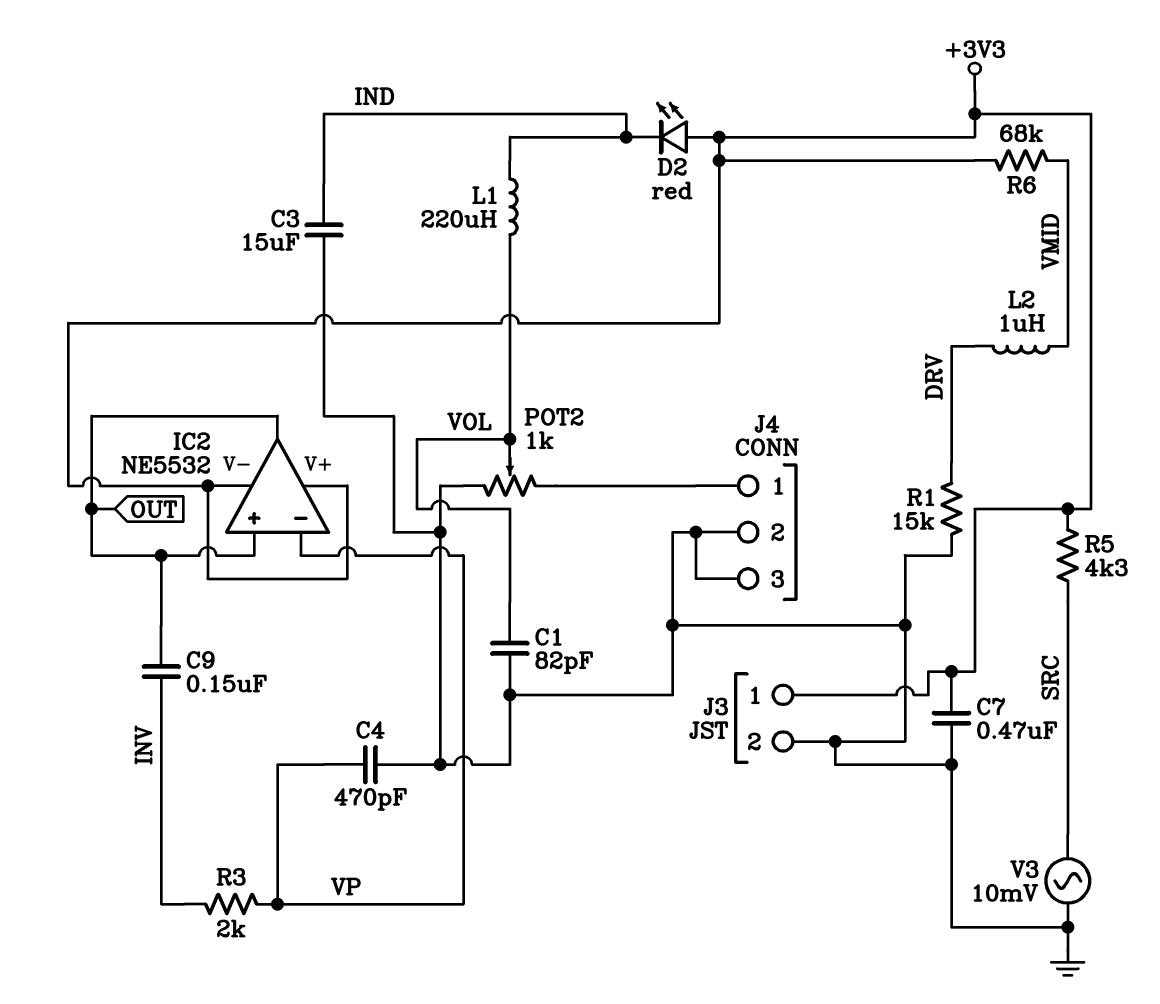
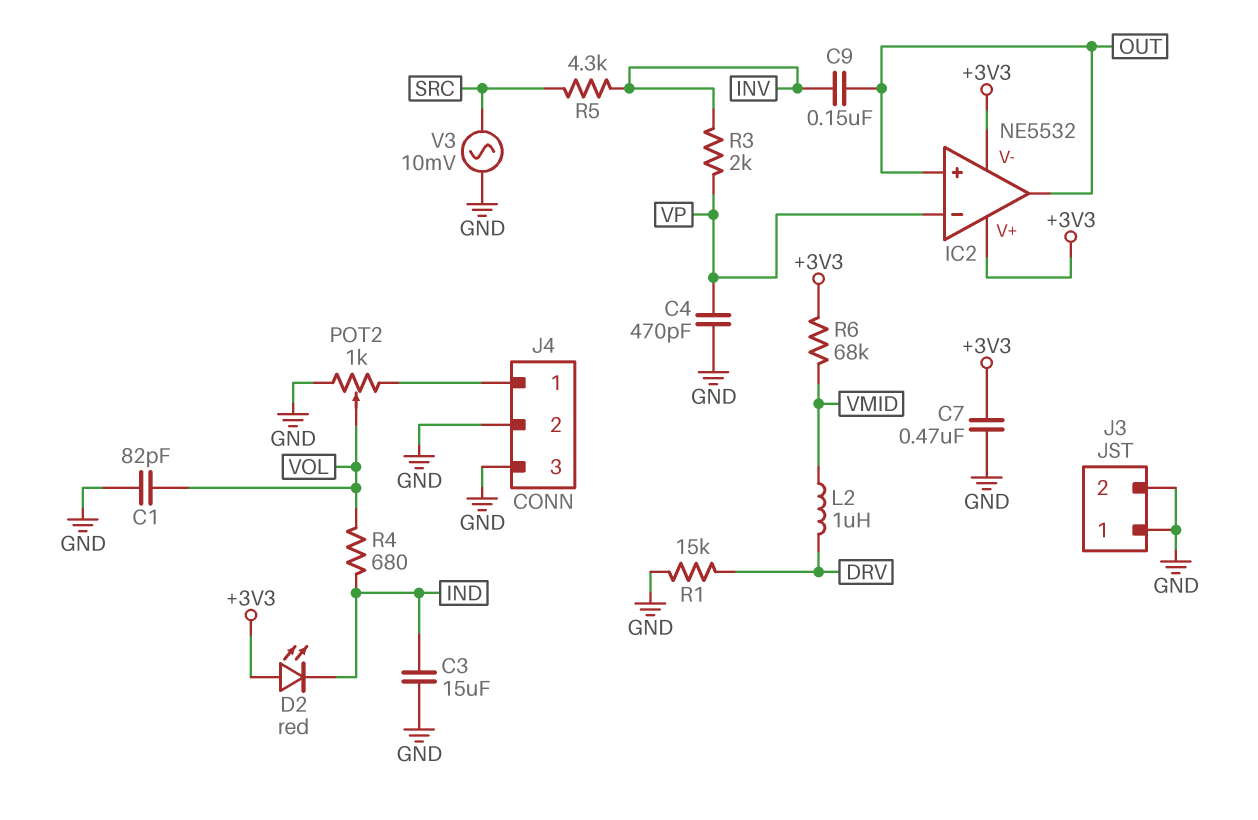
J3 pin 1: +3V3 -> GND
L1: 220uH (IND, VOL) -> none
R4: none -> 680 (IND, VOL)
R5: 4.3k (+3V3, SRC) -> 4.3k (INV, SRC)

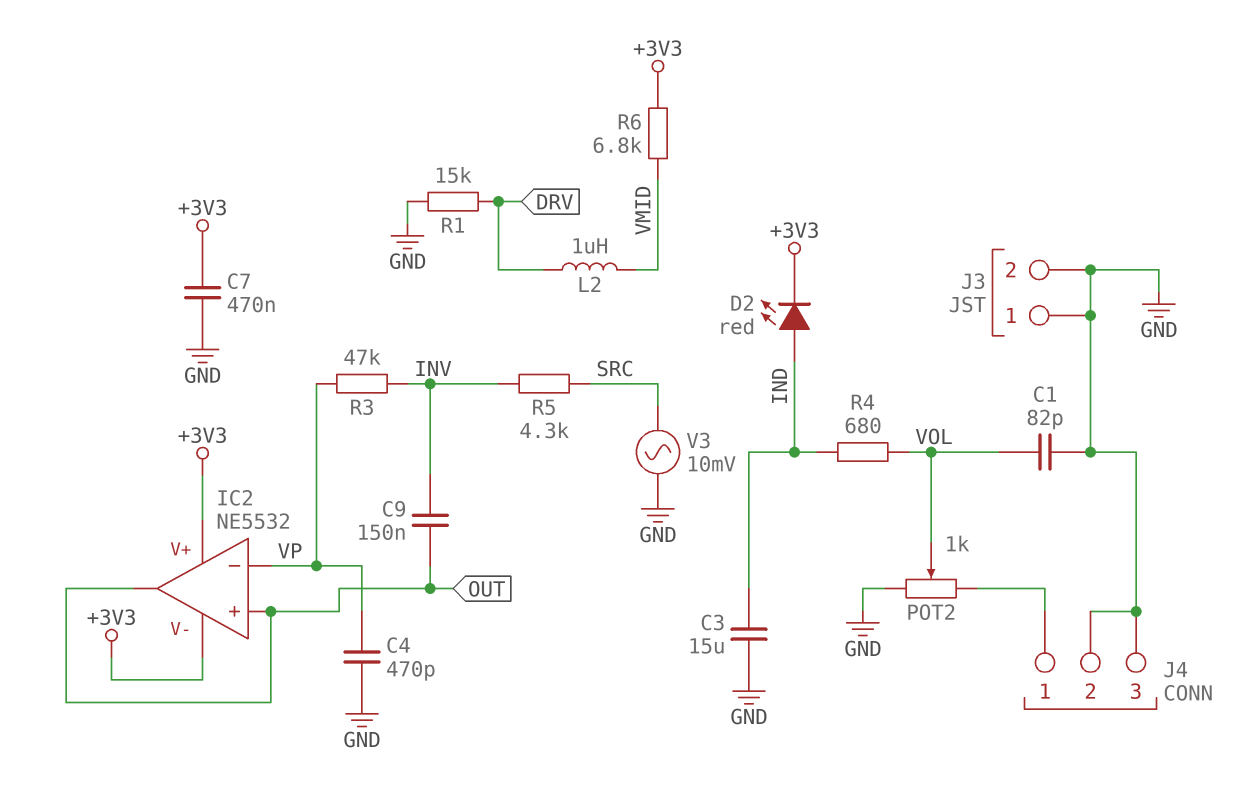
D2: LED red (A +3V3, K IND) -> LED red (A IND, K +3V3)
R3: 2k (INV, VP) -> 47k (INV, VP)
R6: 68k (+3V3, VMID) -> 6.8k (+3V3, VMID)

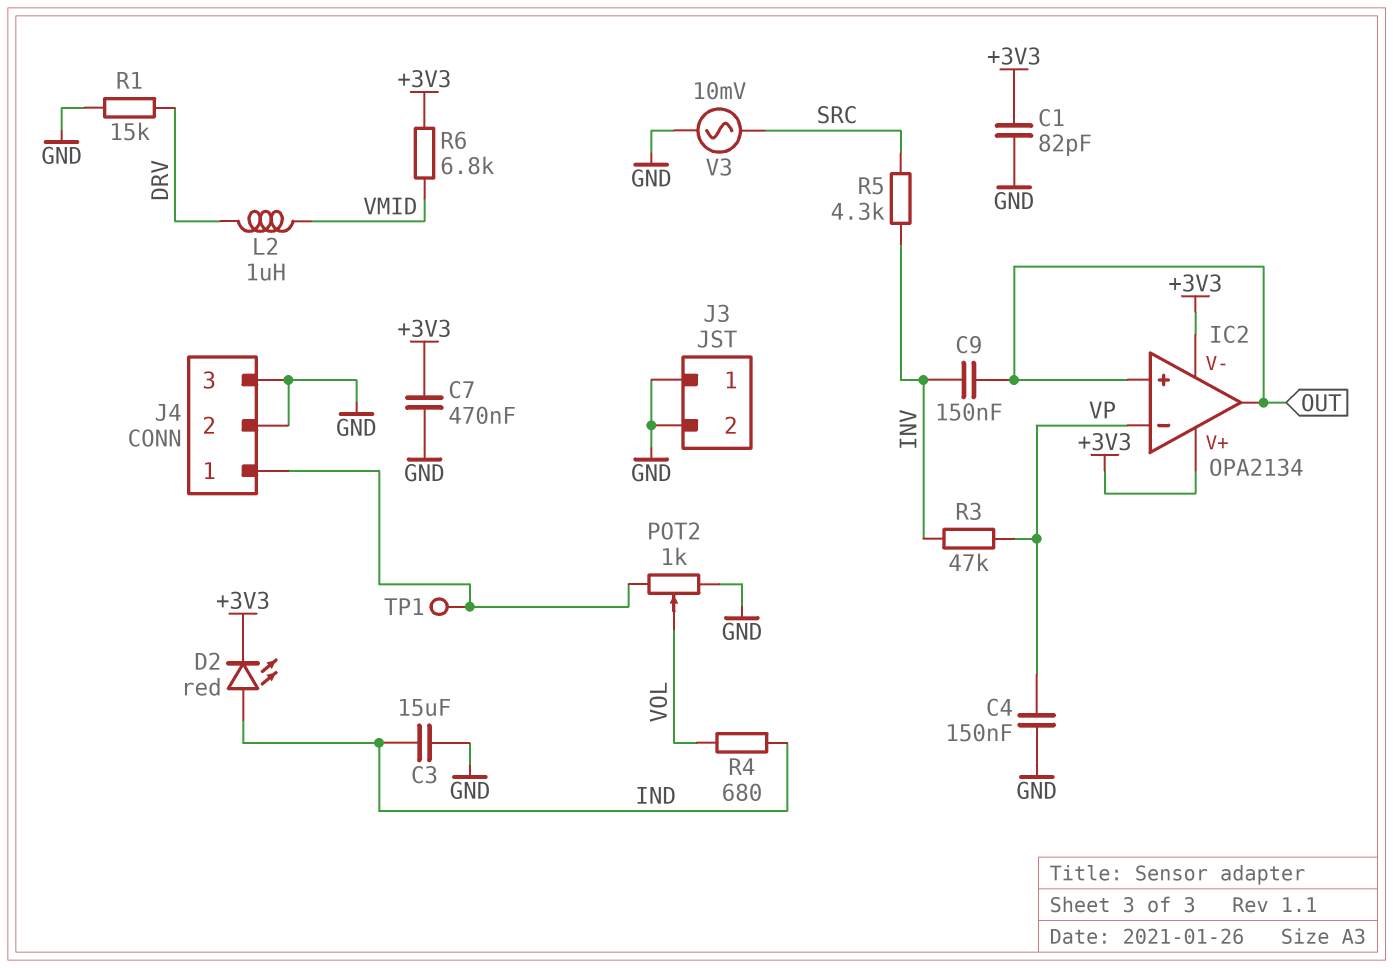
C1: 82pF (GND, VOL) -> 82pF (+3V3, GND)
C4: 470pF (GND, VP) -> 150nF (GND, VP)
IC2: NE5532 -> OPA2134
TP1: none -> test point (J4/1)

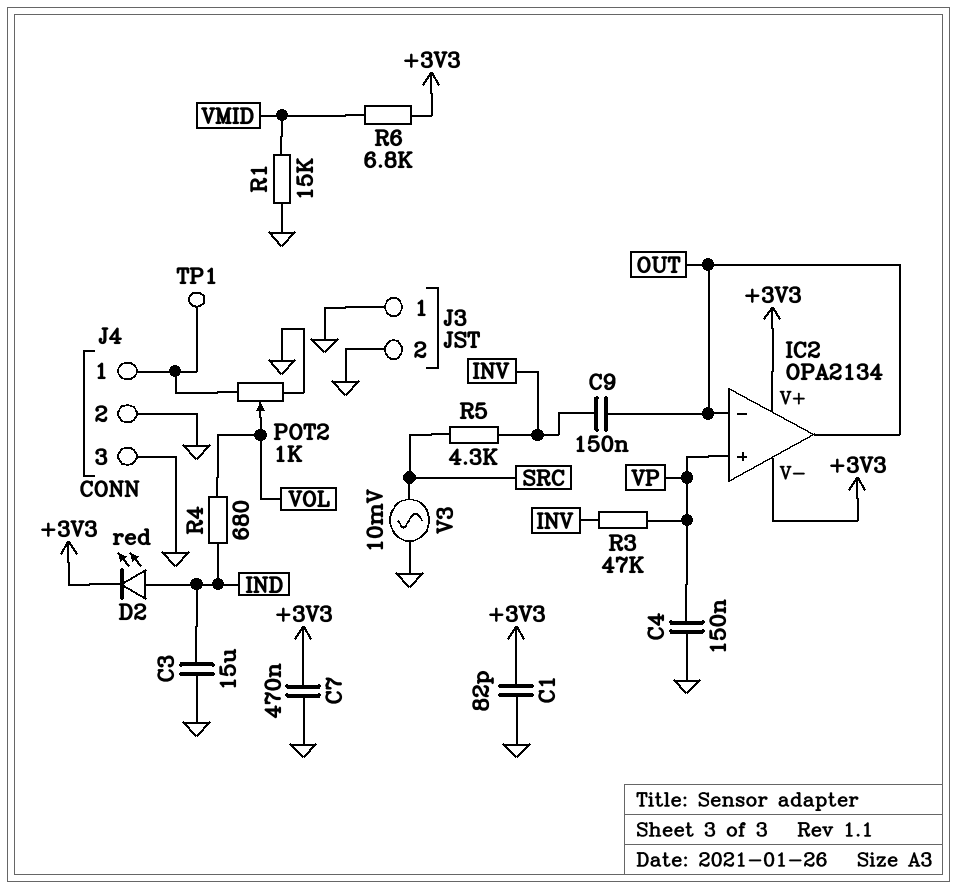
IC2 pin in+: OUT -> VP
IC2 pin in-: VP -> OUT
L2: 1uH (DRV, VMID) -> none
R1: 15k (DRV, GND) -> 15k (GND, VMID)

